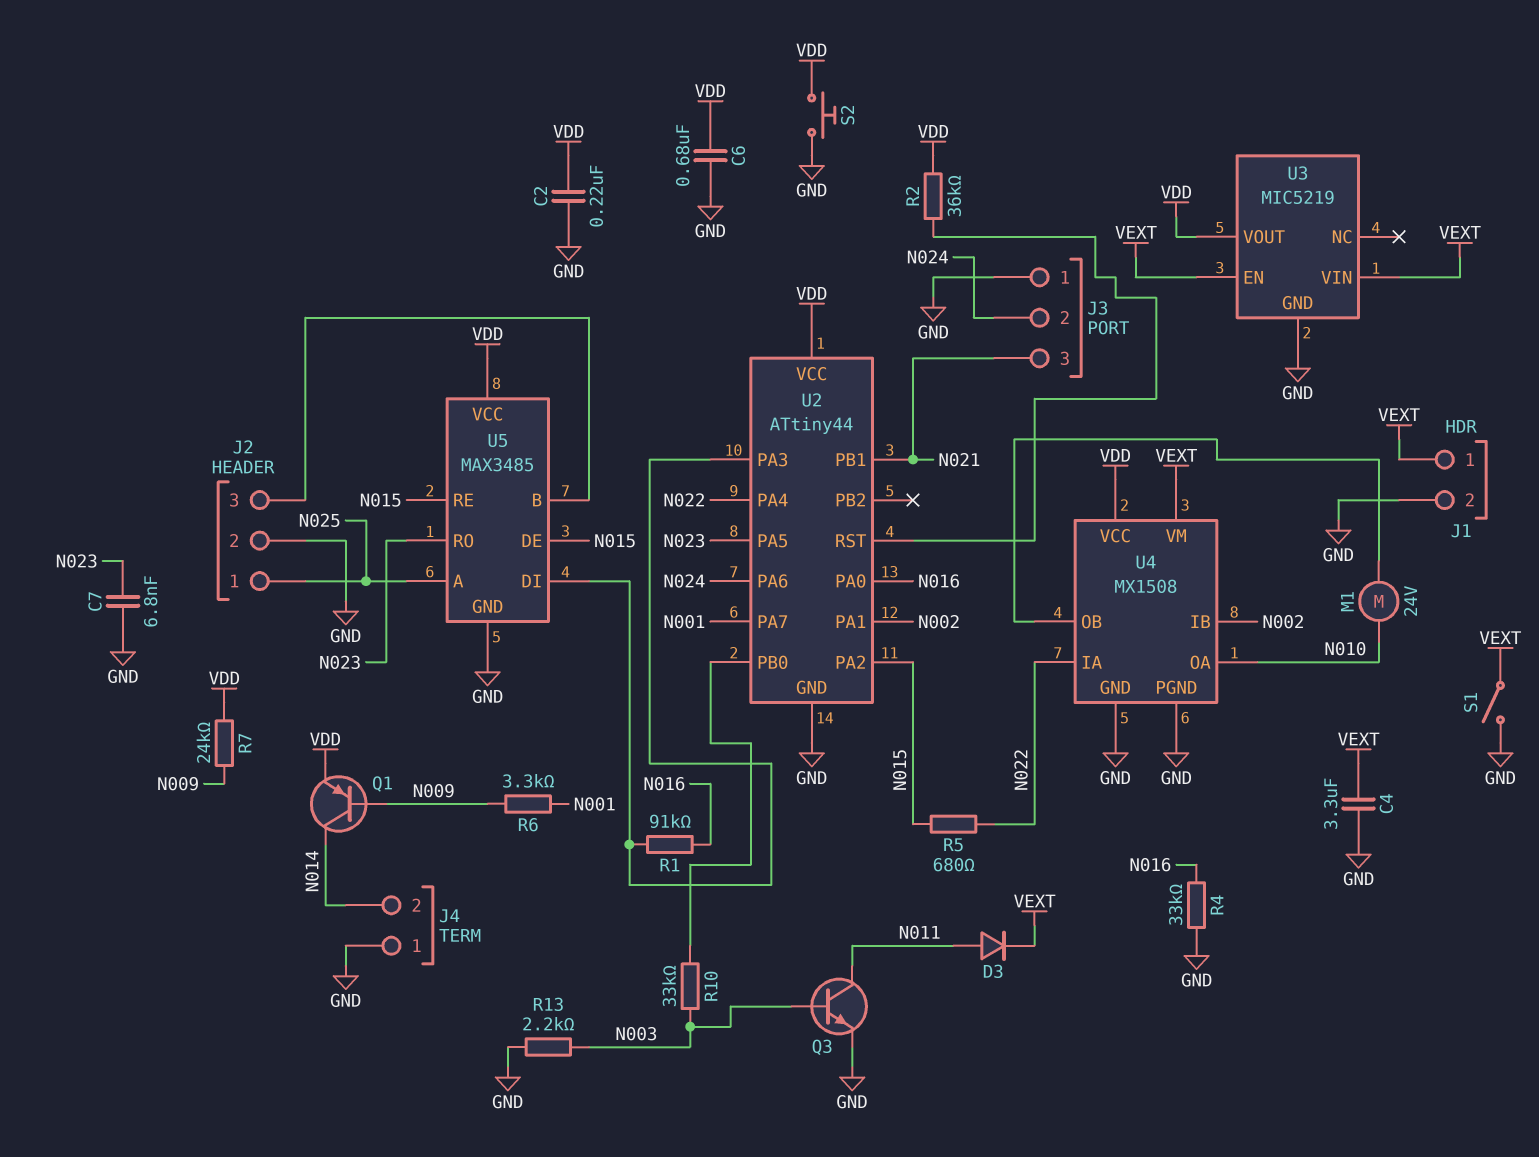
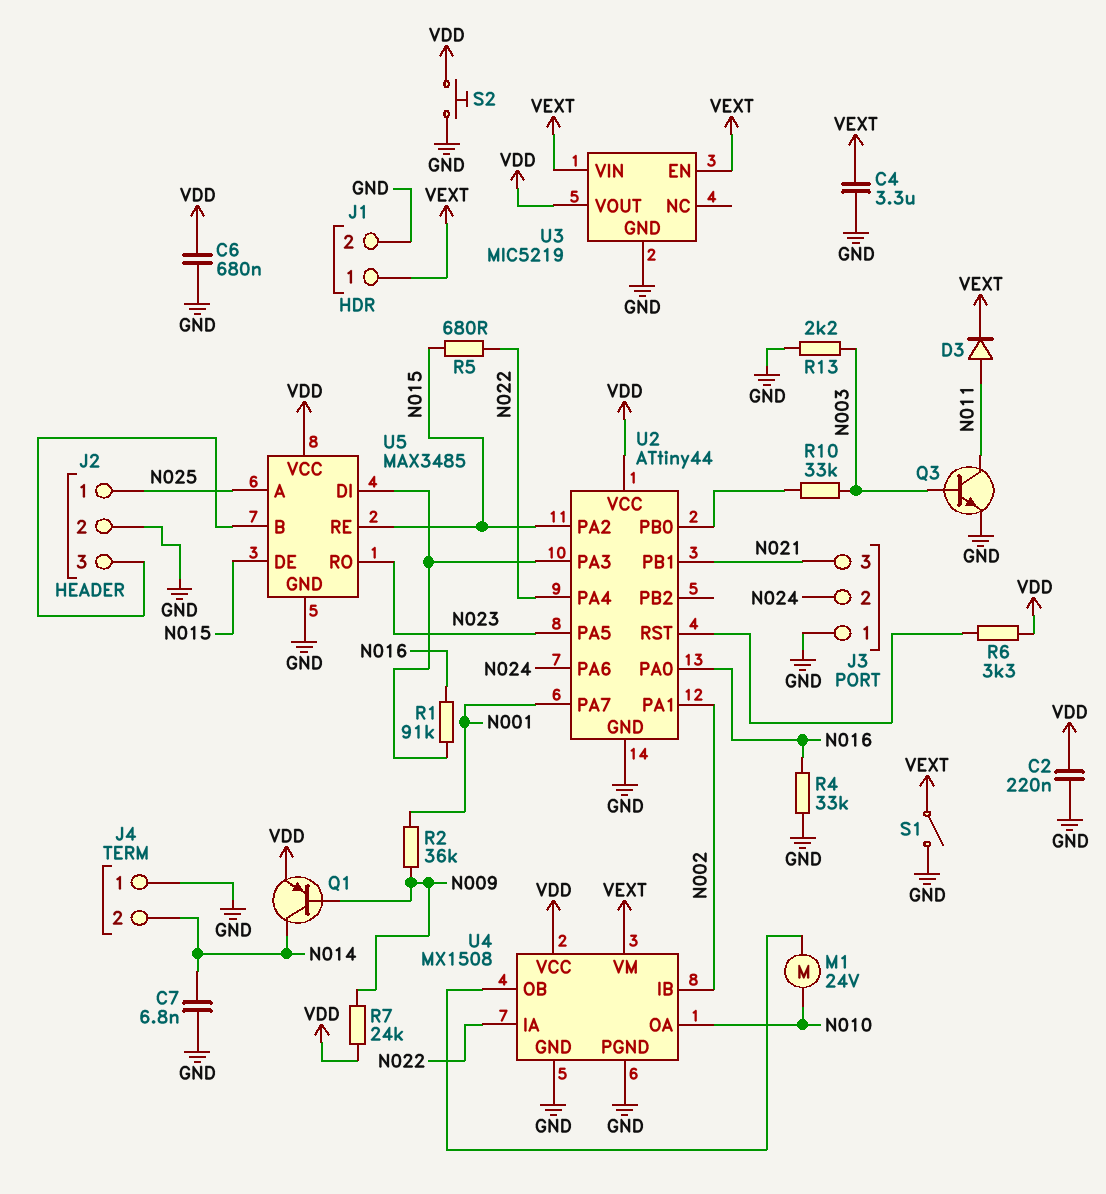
C7: 6.8nF (GND, N023) -> 6.8nF (GND, N014)
R2: 36k (U2/RST, VDD) -> 36k (N001, N009)
R6: 3.3k (N001, N009) -> 3.3k (U2/RST, VDD)

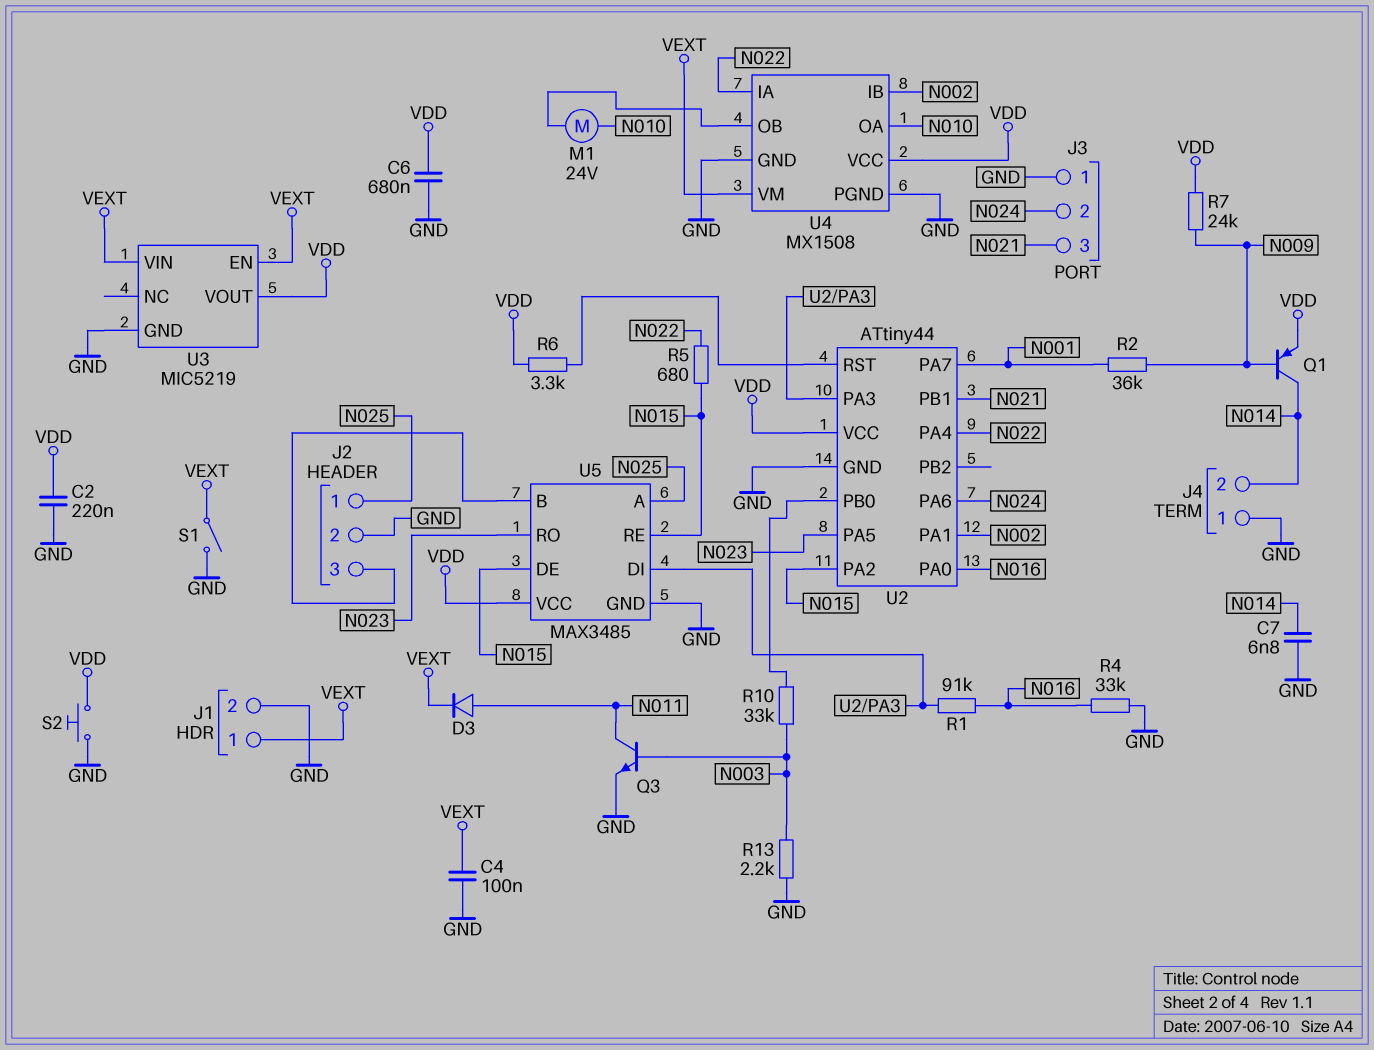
C4: 3.3uF (GND, VEXT) -> 100nF (GND, VEXT)

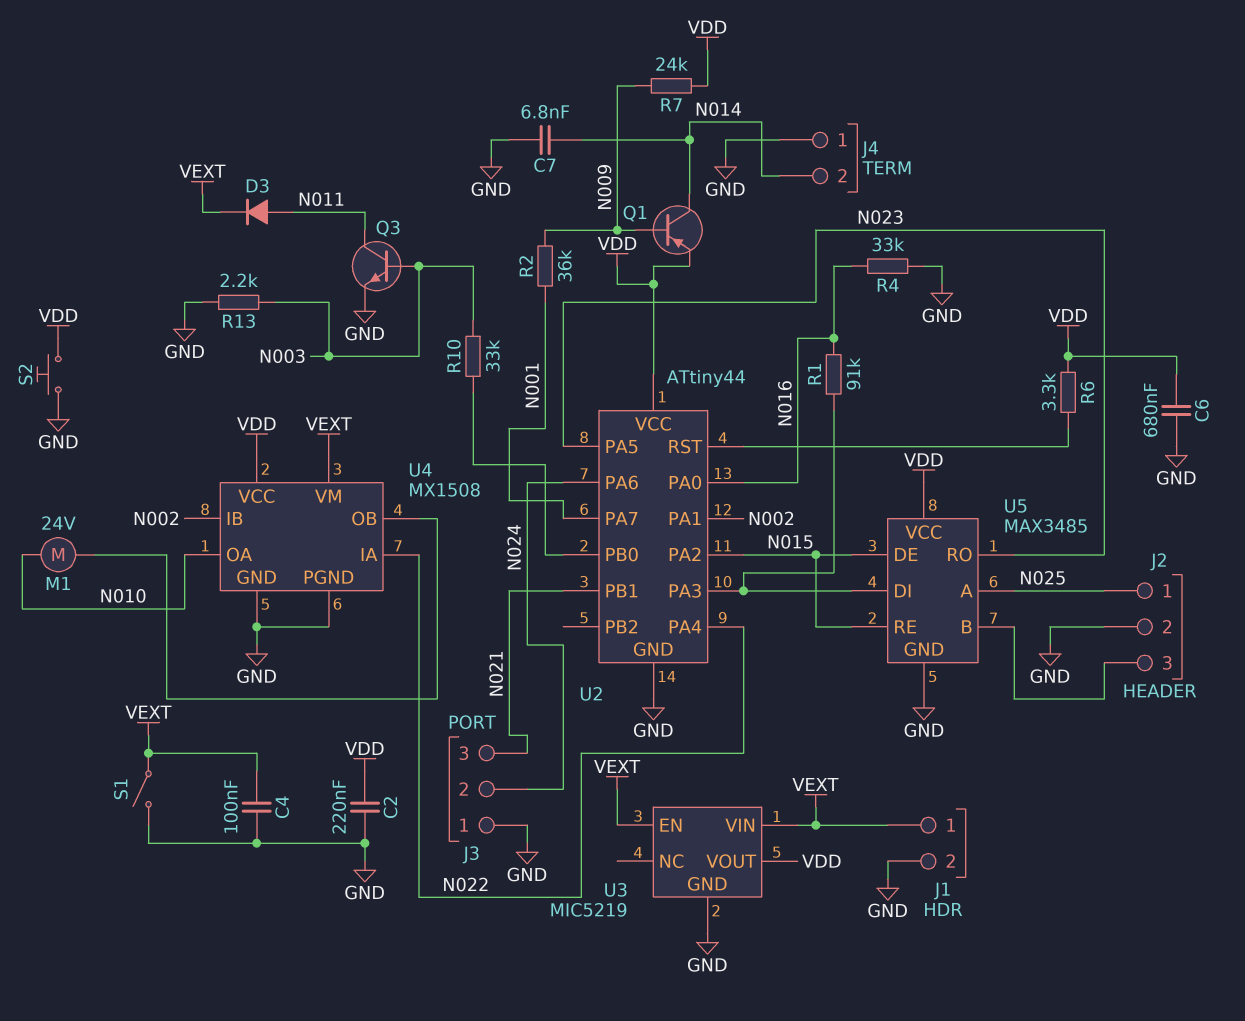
R5: 680 (N015, N022) -> none

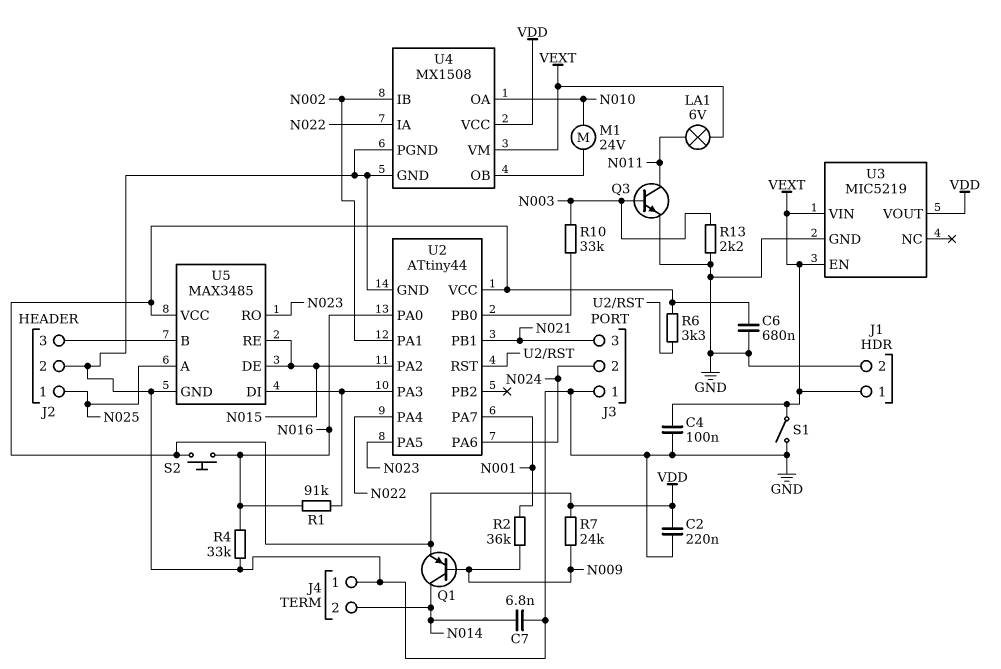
D3: diode (A N011, K VEXT) -> none
LA1: none -> lamp 6V (N011, VEXT)
S2: button (GND, VDD) -> button (N016, VDD)

